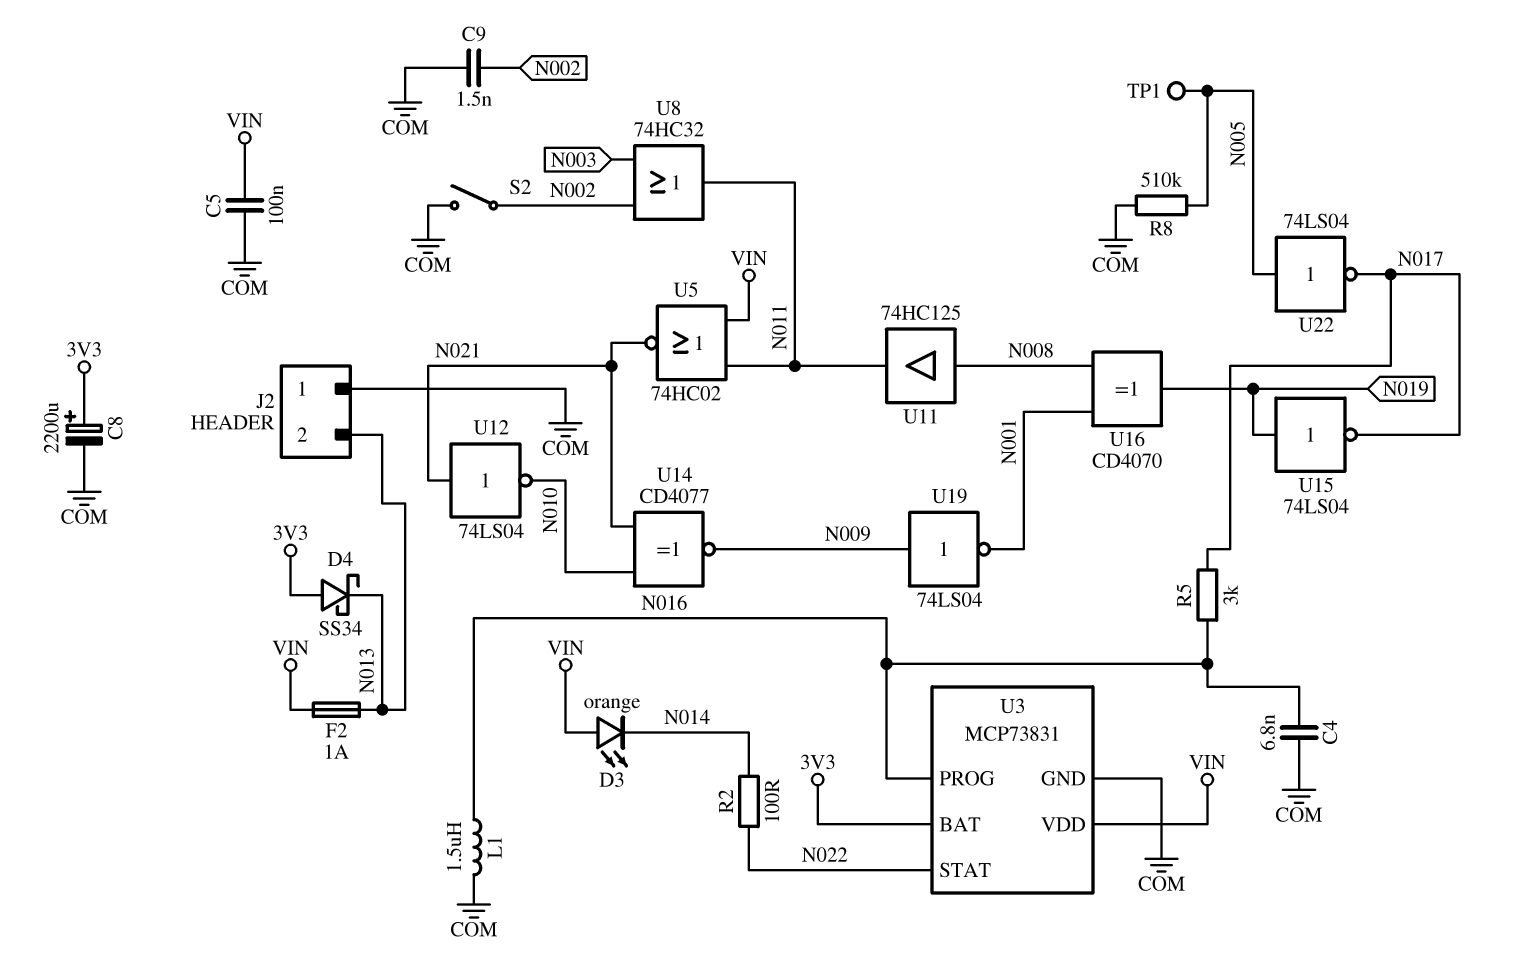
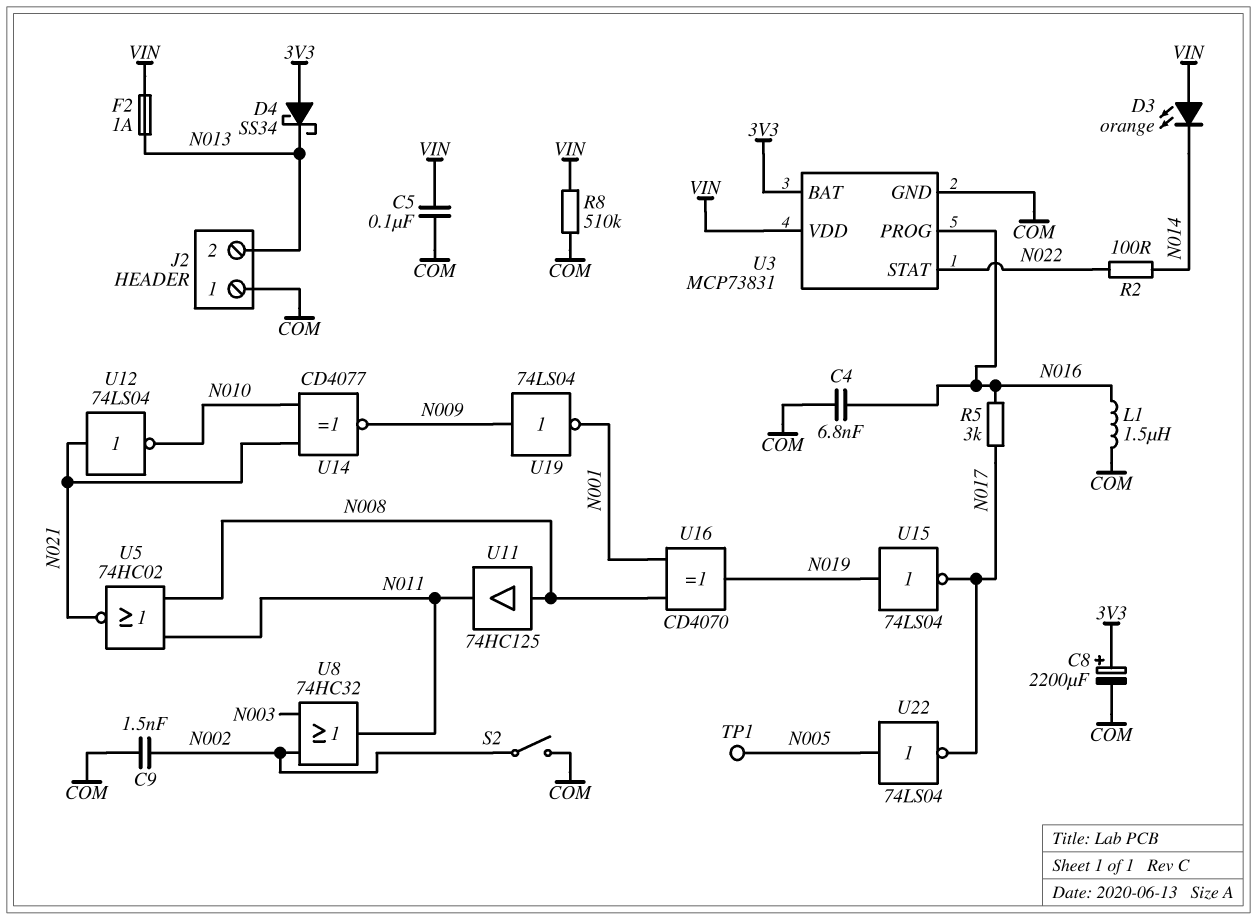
R8: 510k (COM, N005) -> 510k (COM, VIN)
U5: NOR 74HC02 (in N011, in VIN, out N021) -> NOR 74HC02 (in N008, in N011, out N021)

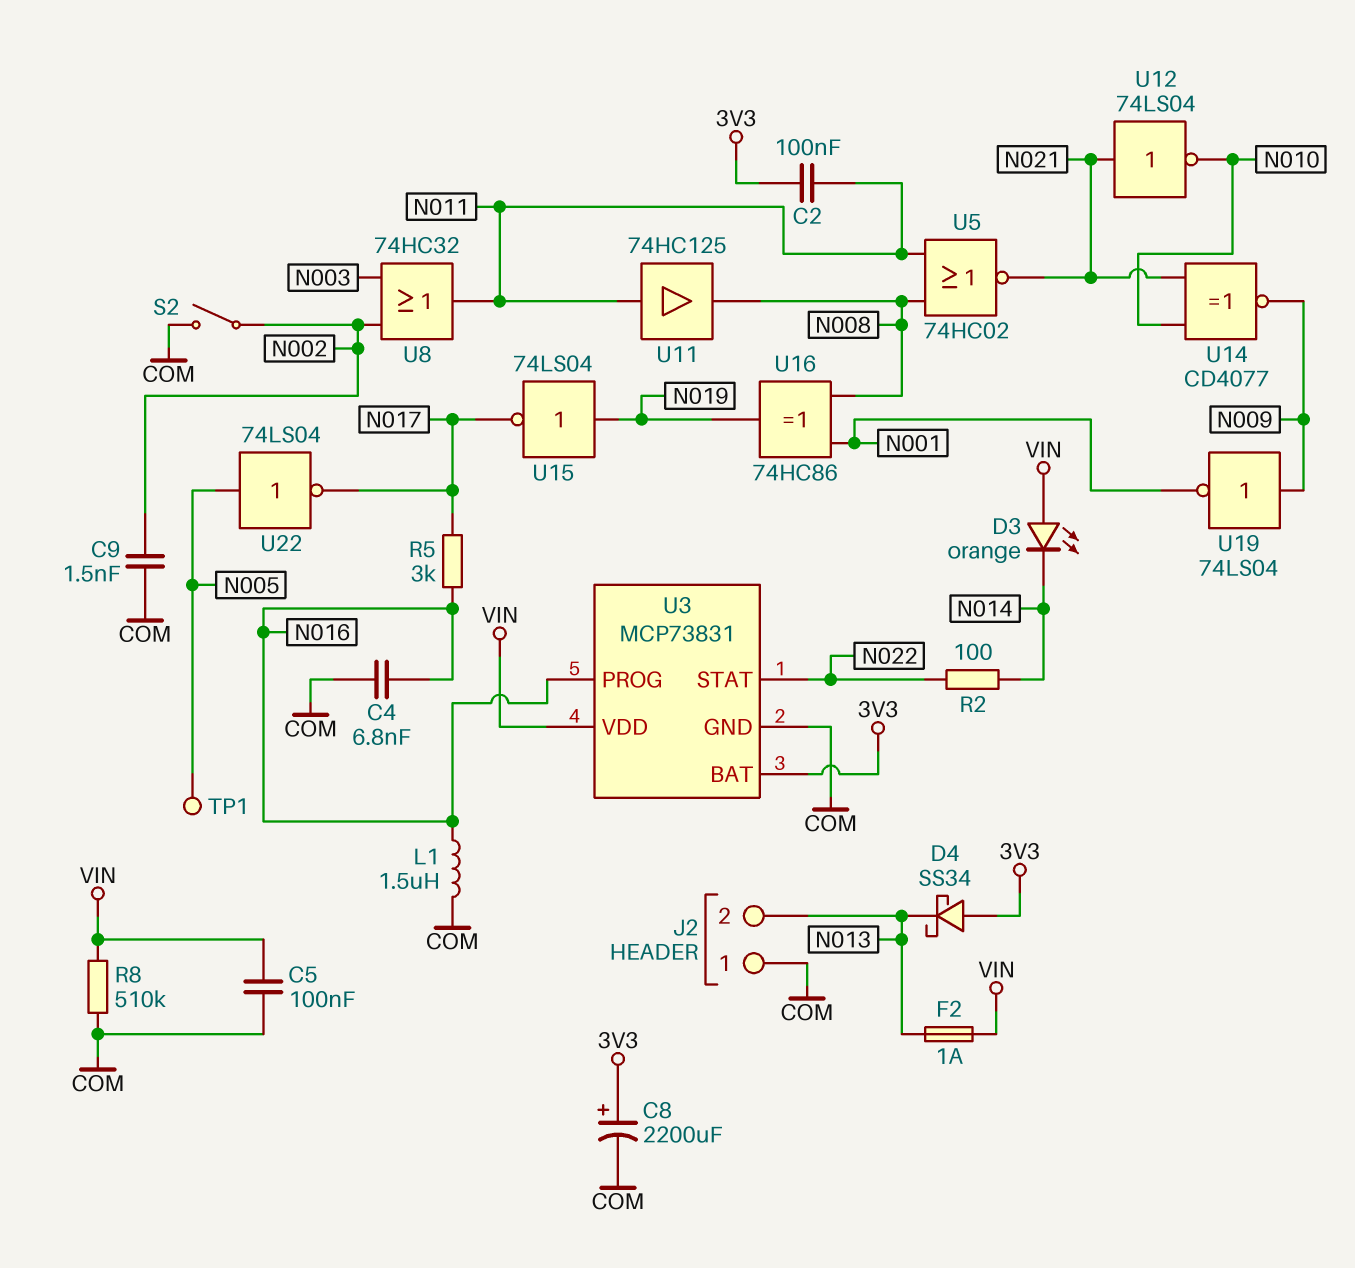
C2: none -> 100nF (3V3, N011)
U11: buffer 74HC125 (in N008, out N011) -> buffer 74HC125 (in N011, out N008)
U16: XOR CD4070 (in N001, in N008, out N019) -> XOR 74HC86 (in N001, in N008, out N019)

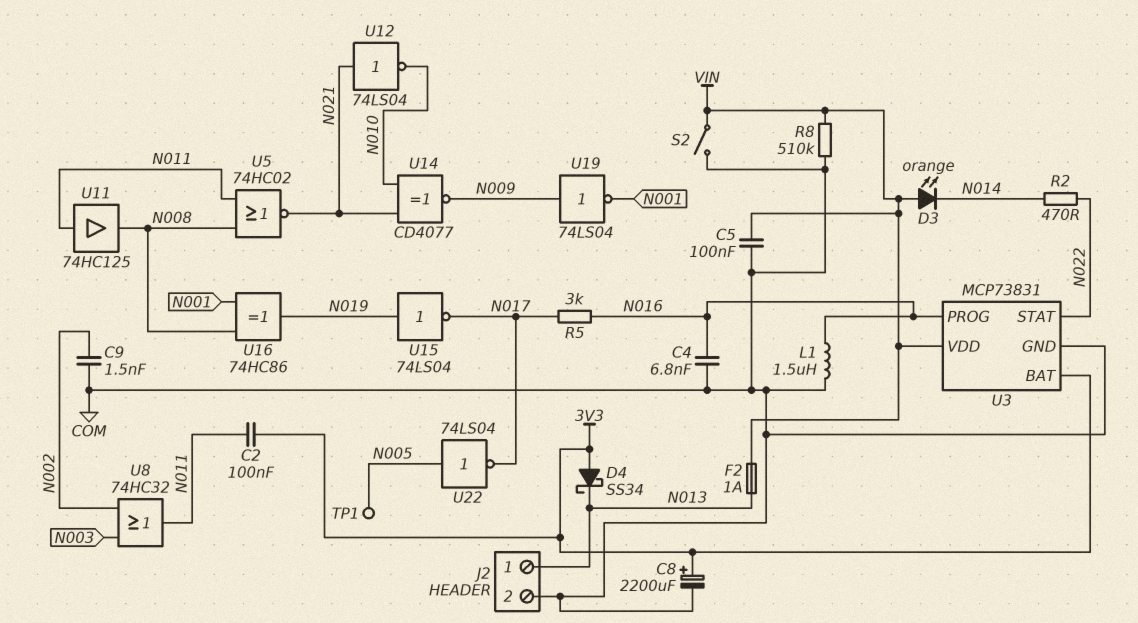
J2 pin 1: COM -> N013
J2 pin 2: N013 -> COM
R2: 100 (N014, N022) -> 470 (N014, N022)
S2: switch (COM, N002) -> switch (COM, VIN)

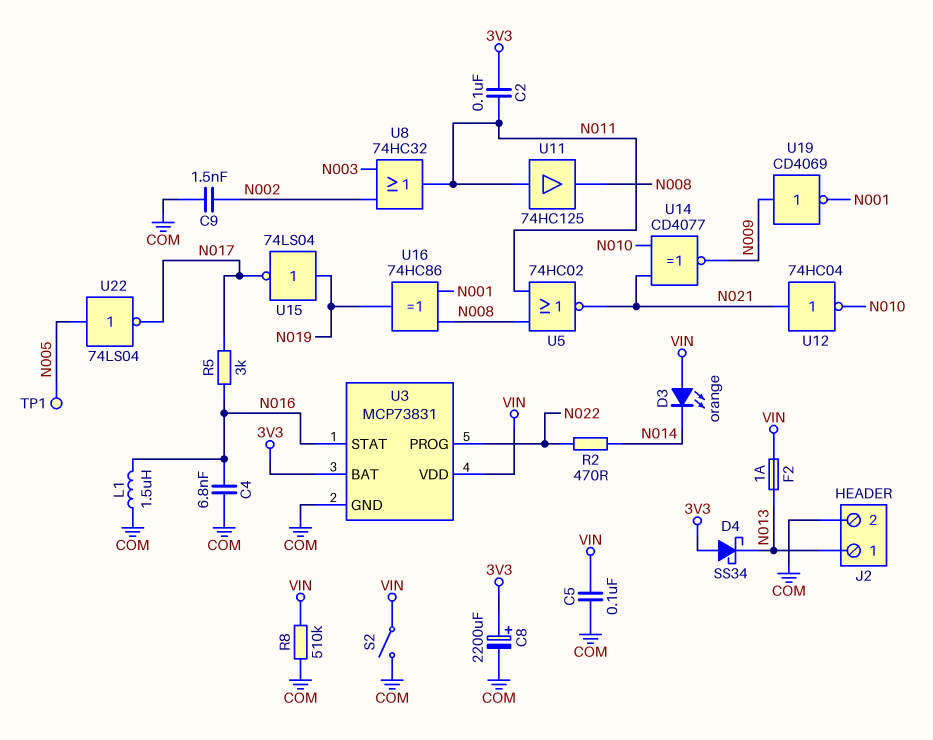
U3 pin PROG: N016 -> N022
U3 pin STAT: N022 -> N016
U12: NOT 74LS04 (in N021, out N010) -> NOT 74HC04 (in N021, out N010)
U19: NOT 74LS04 (in N009, out N001) -> NOT CD4069 (in N009, out N001)

